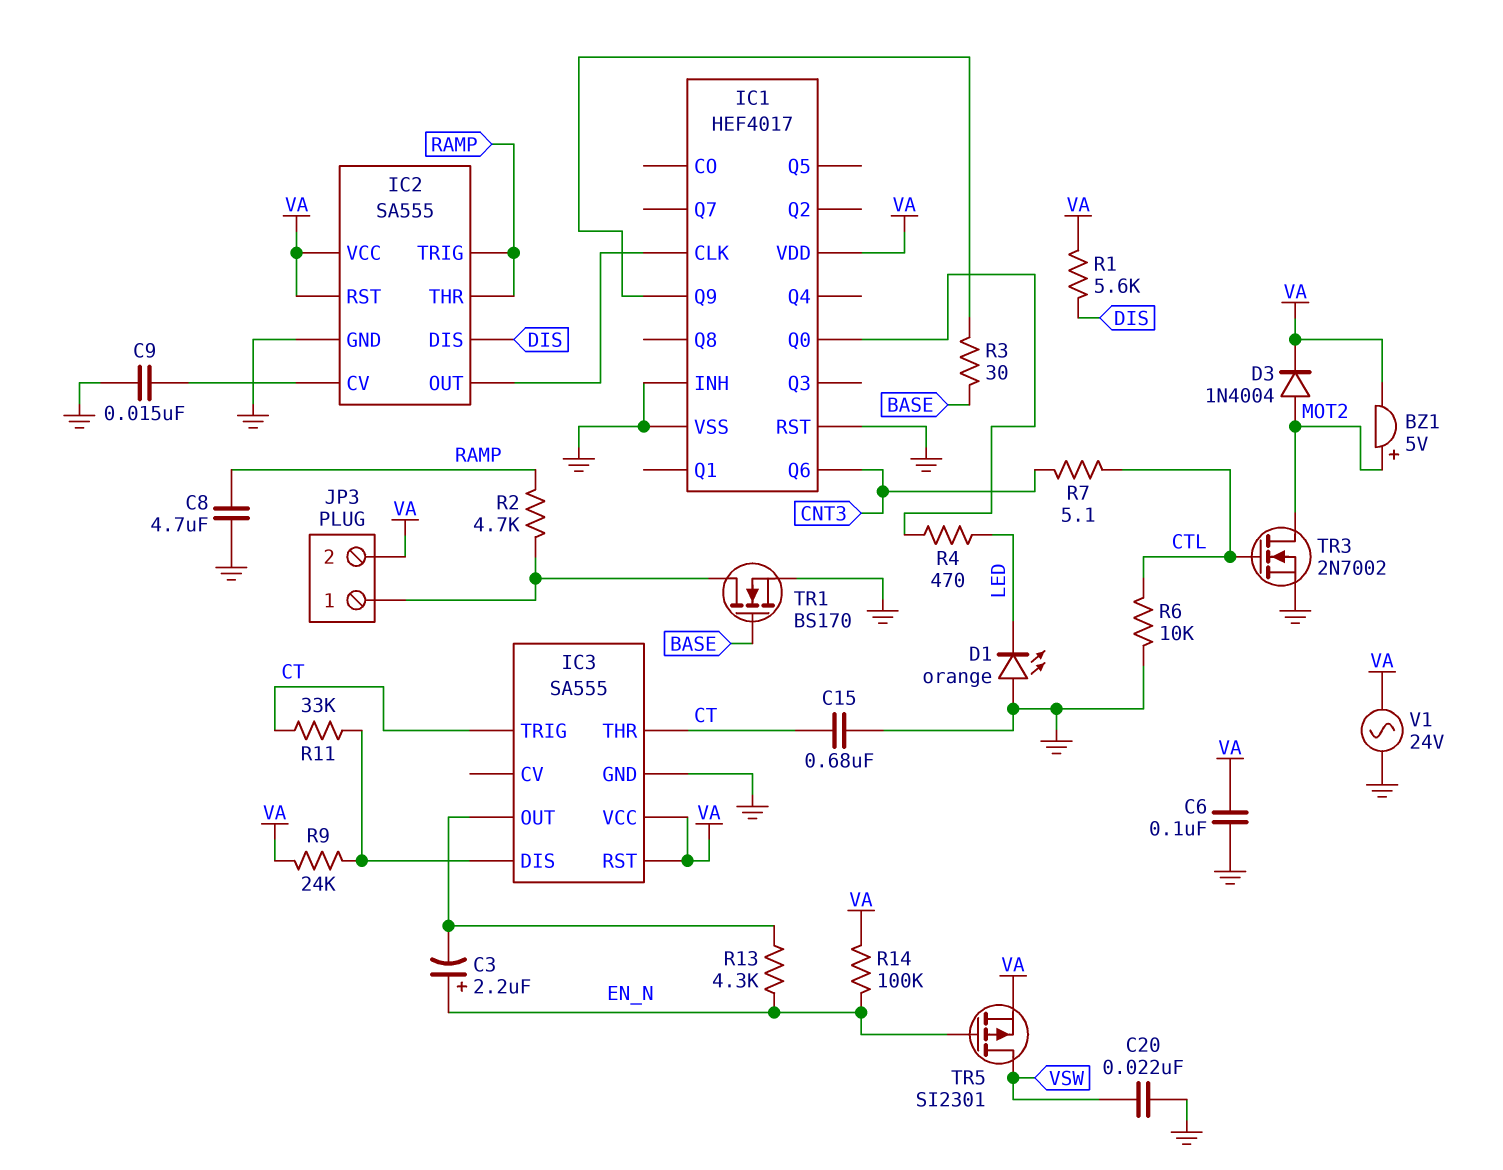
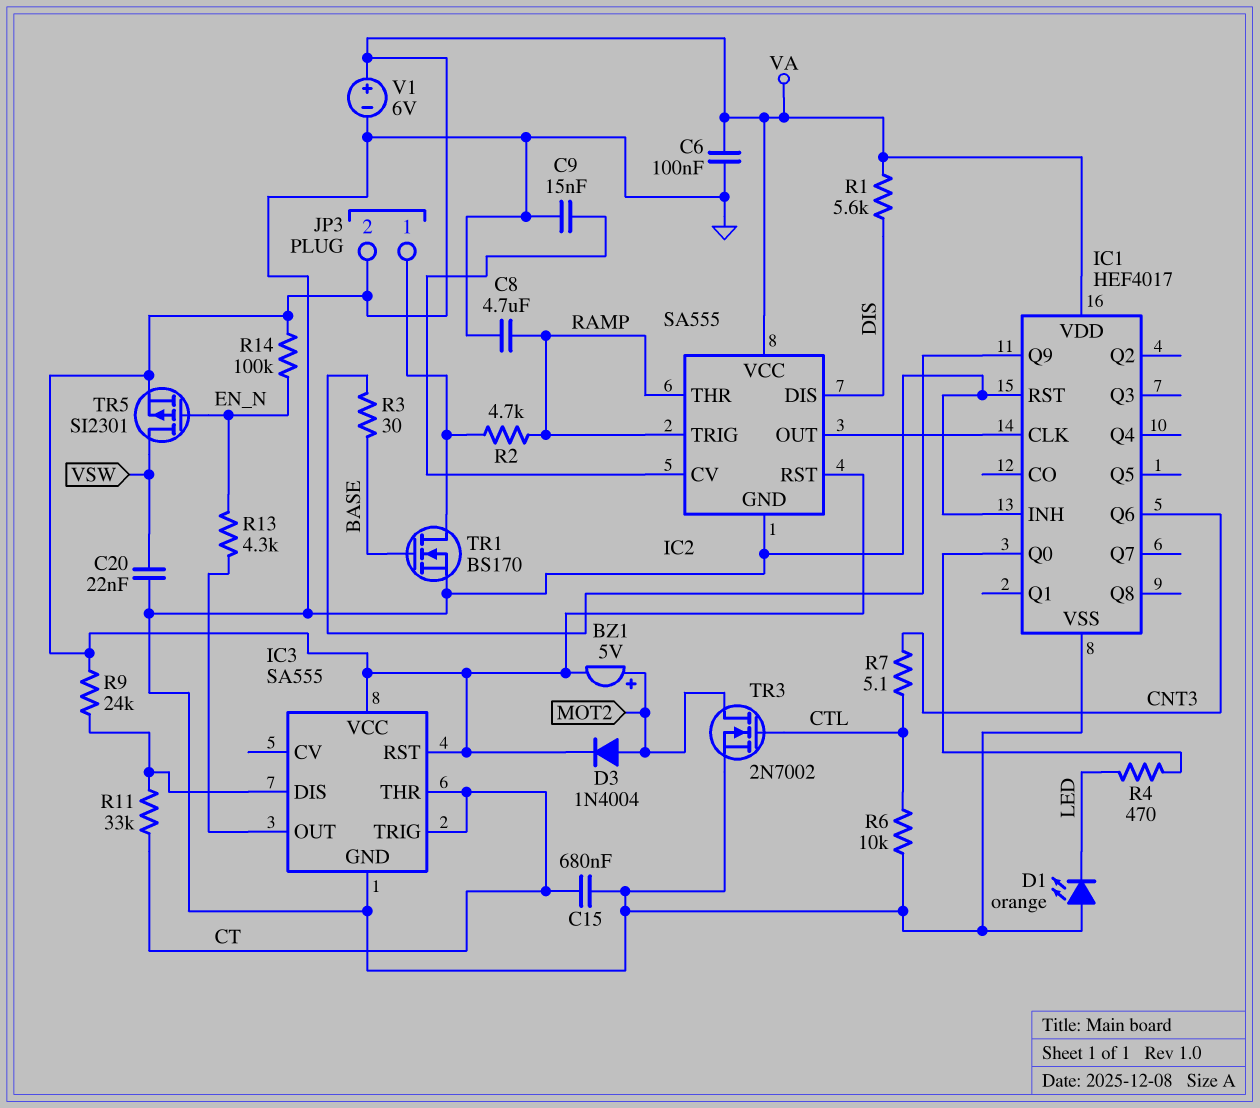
C3: 2.2uF (plus EN_N, minus IC3/OUT) -> none
V1: AC 24V (GND, VA) -> 6V (plus VA, minus GND)

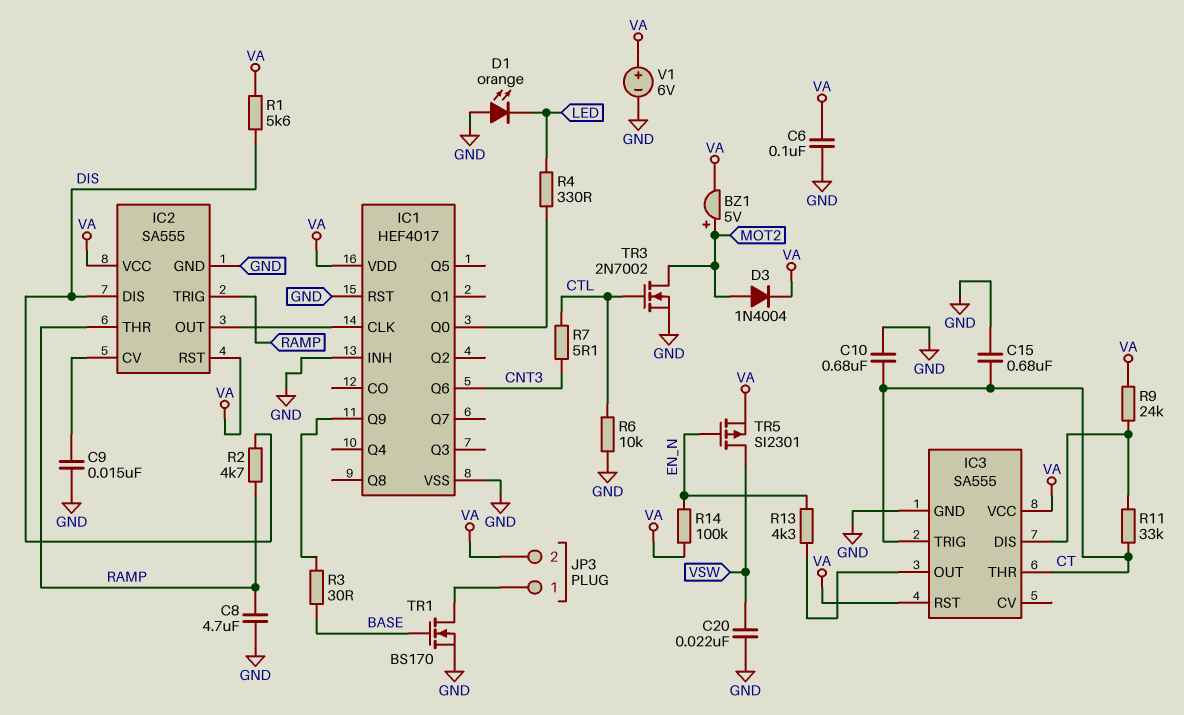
C10: none -> 680nF (CT, GND)
R2: 4.7k (JP3/1, RAMP) -> 4.7k (DIS, RAMP)
R4: 470 (IC1/Q0, LED) -> 330 (IC1/Q0, LED)

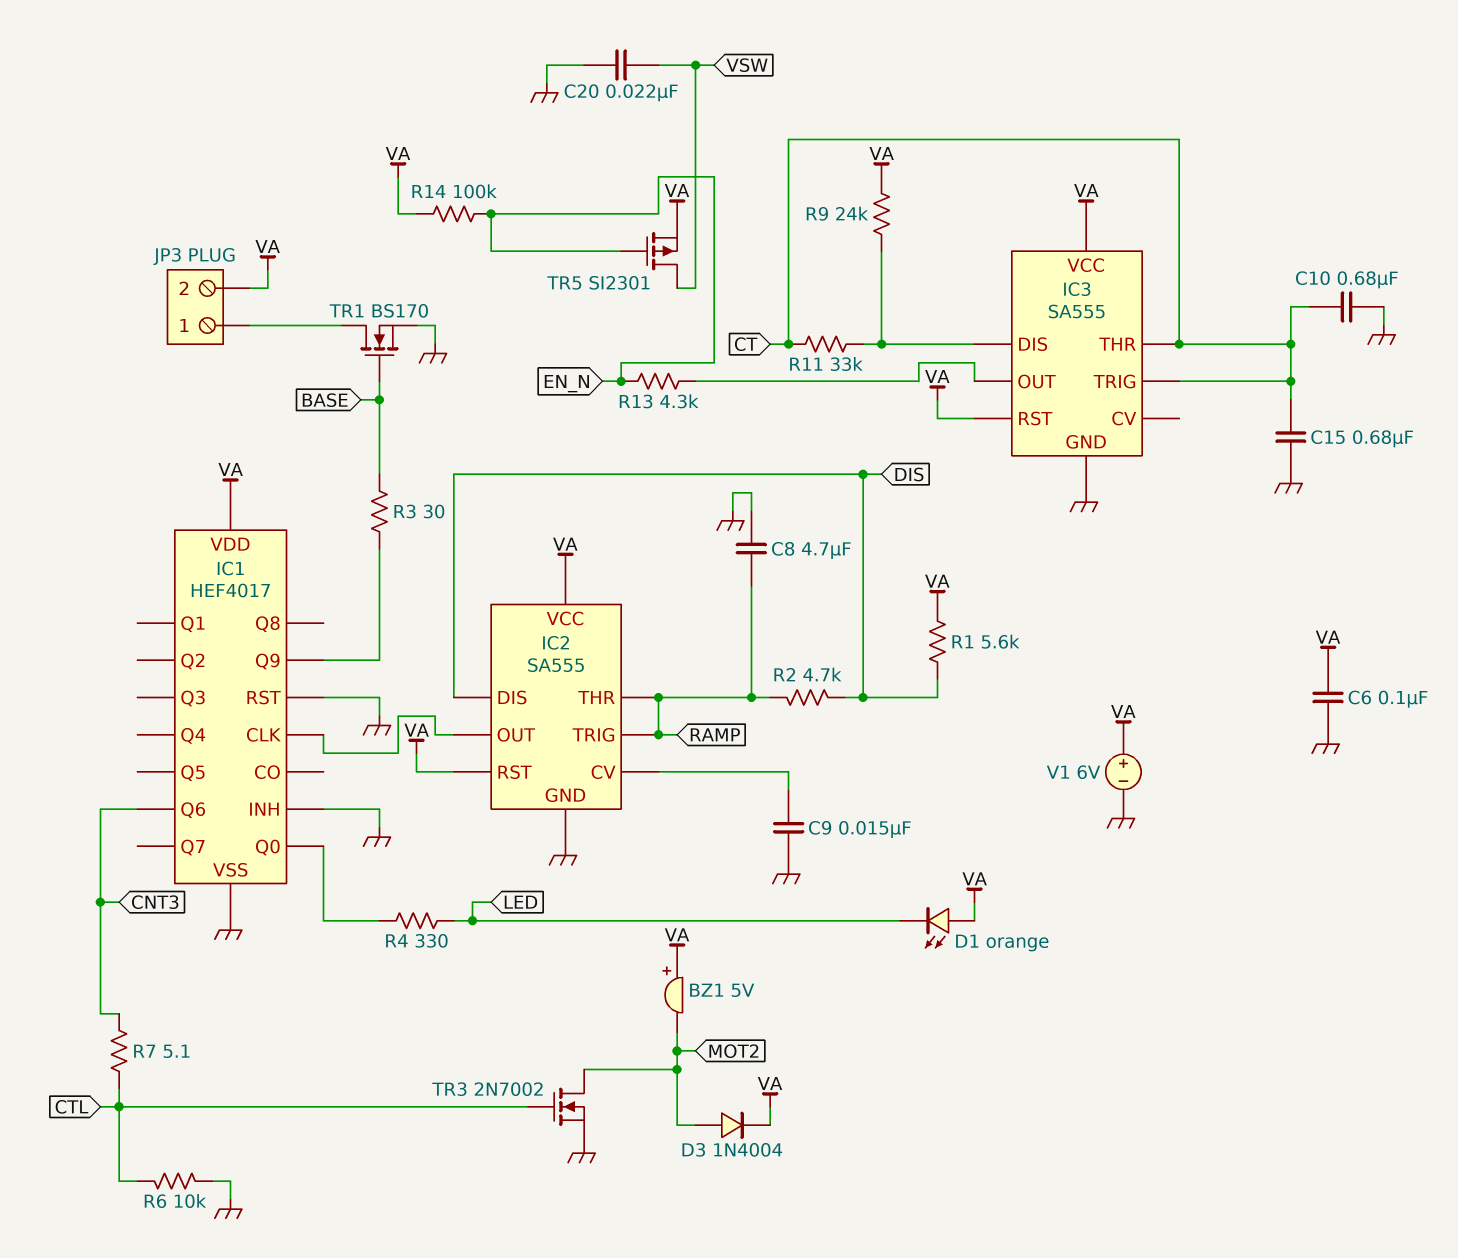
BZ1: buzzer 5V (plus MOT2, minus VA) -> buzzer 5V (plus VA, minus MOT2)
D1: LED orange (A GND, K LED) -> LED orange (A VA, K LED)

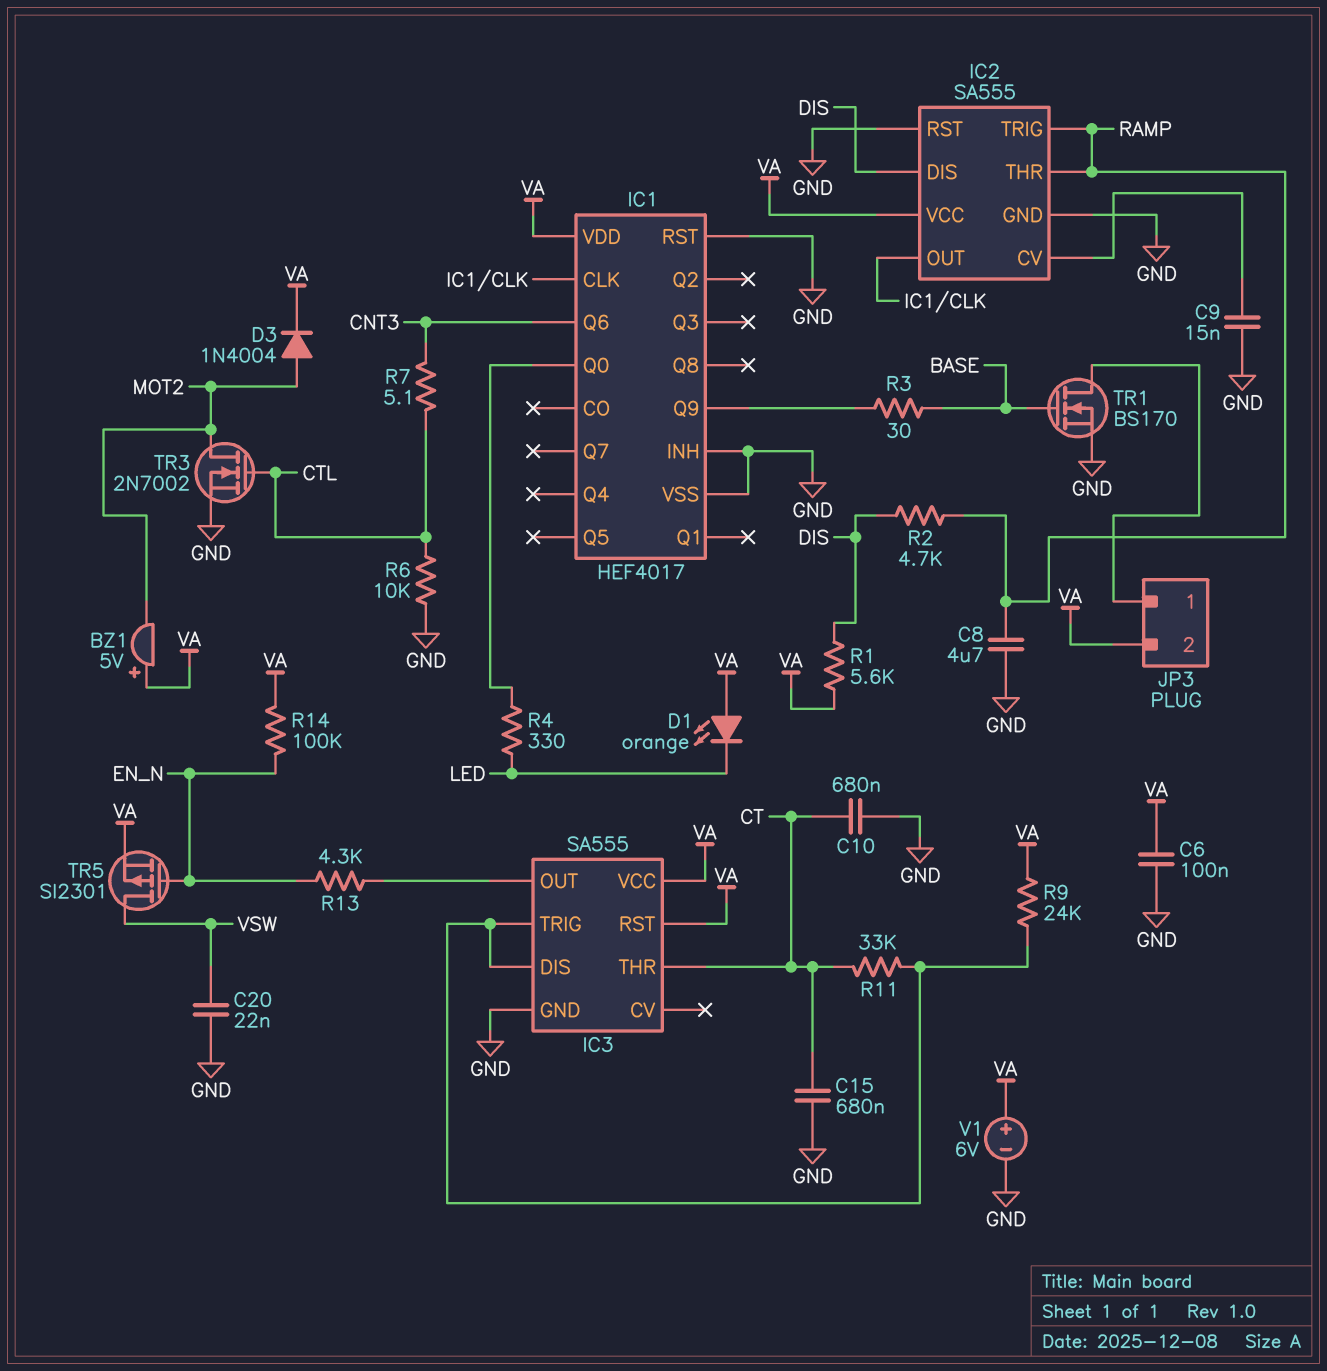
IC2 pin RST: VA -> GND
IC3 pin TRIG: CT -> IC3/DIS

